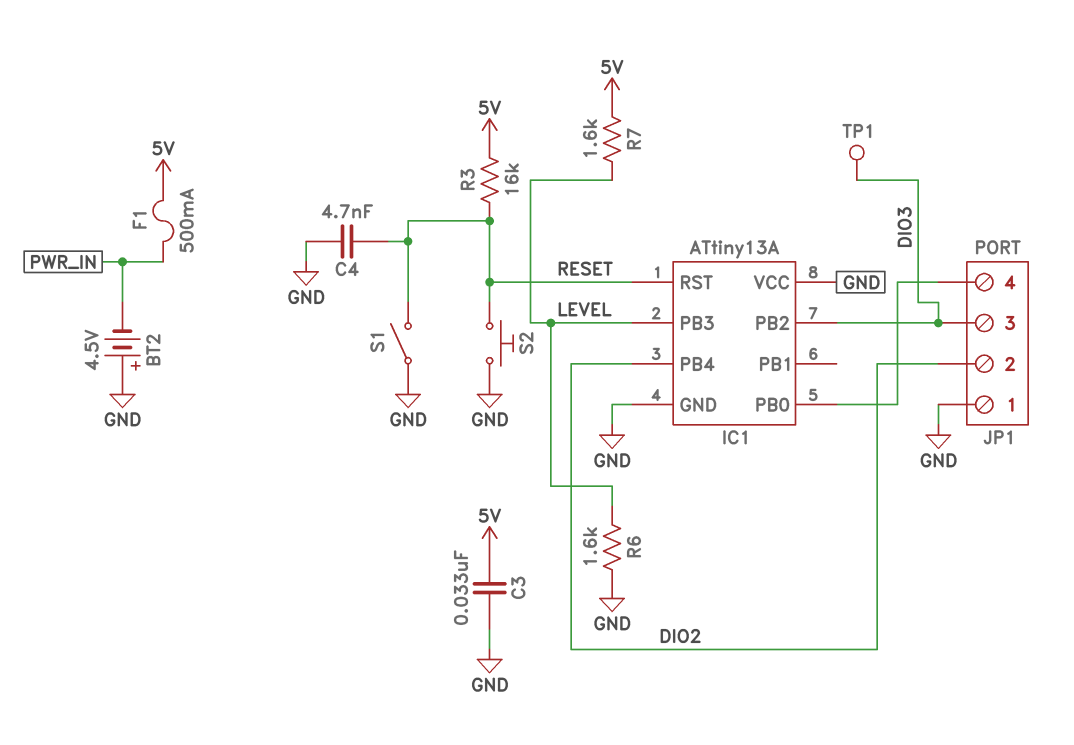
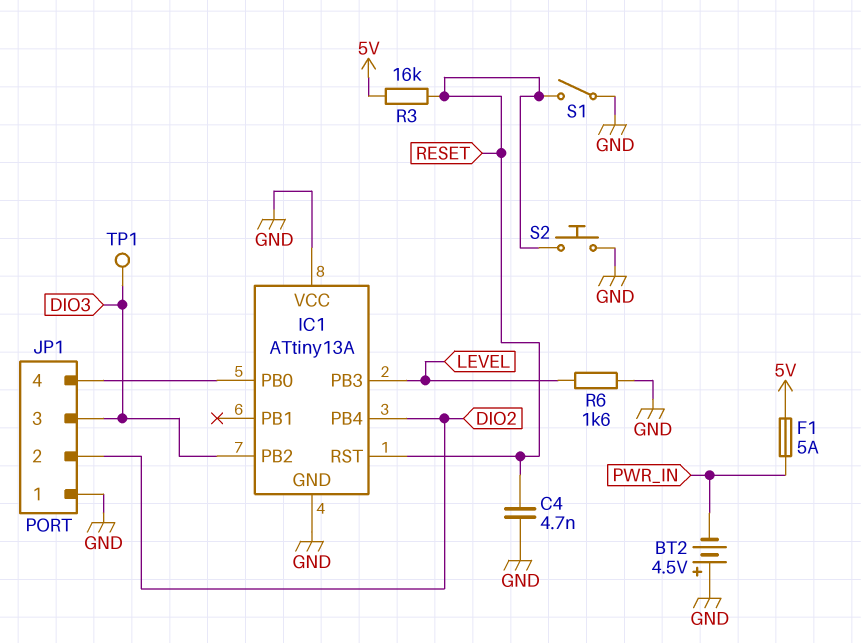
C3: 33nF (5V, GND) -> none
F1: 500mA (5V, PWR_IN) -> 5A (5V, PWR_IN)
R7: 1.6k (5V, LEVEL) -> none

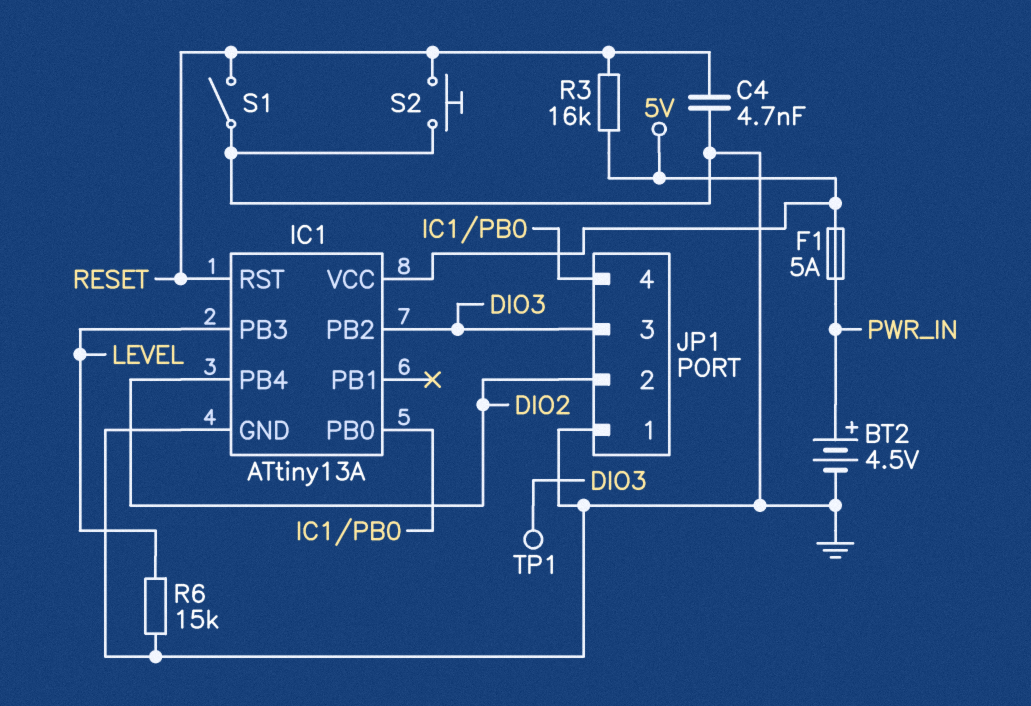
BT2: 4.5V (plus GND, minus PWR_IN) -> 4.5V (plus PWR_IN, minus GND)
IC1 pin VCC: GND -> 5V
R6: 1.6k (GND, LEVEL) -> 15k (GND, LEVEL)

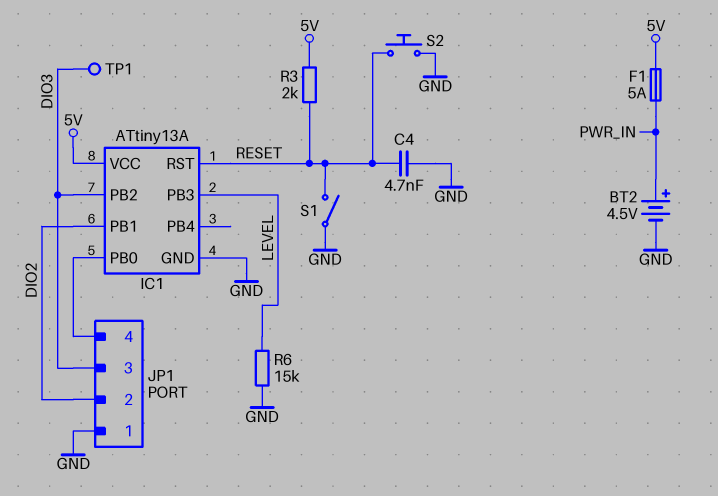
IC1 pin PB1: none -> DIO2
IC1 pin PB4: DIO2 -> none
R3: 16k (5V, RESET) -> 2k (5V, RESET)

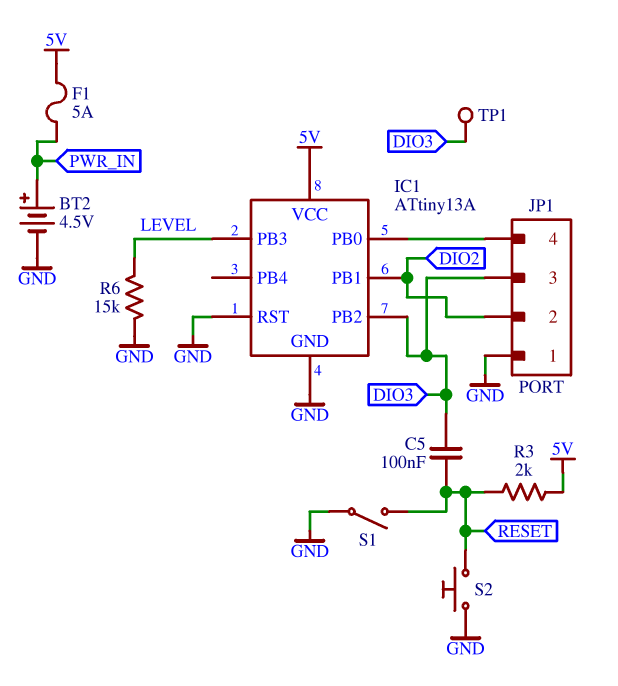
C4: 4.7nF (GND, RESET) -> none
C5: none -> 100nF (DIO3, RESET)
IC1 pin RST: RESET -> GND

